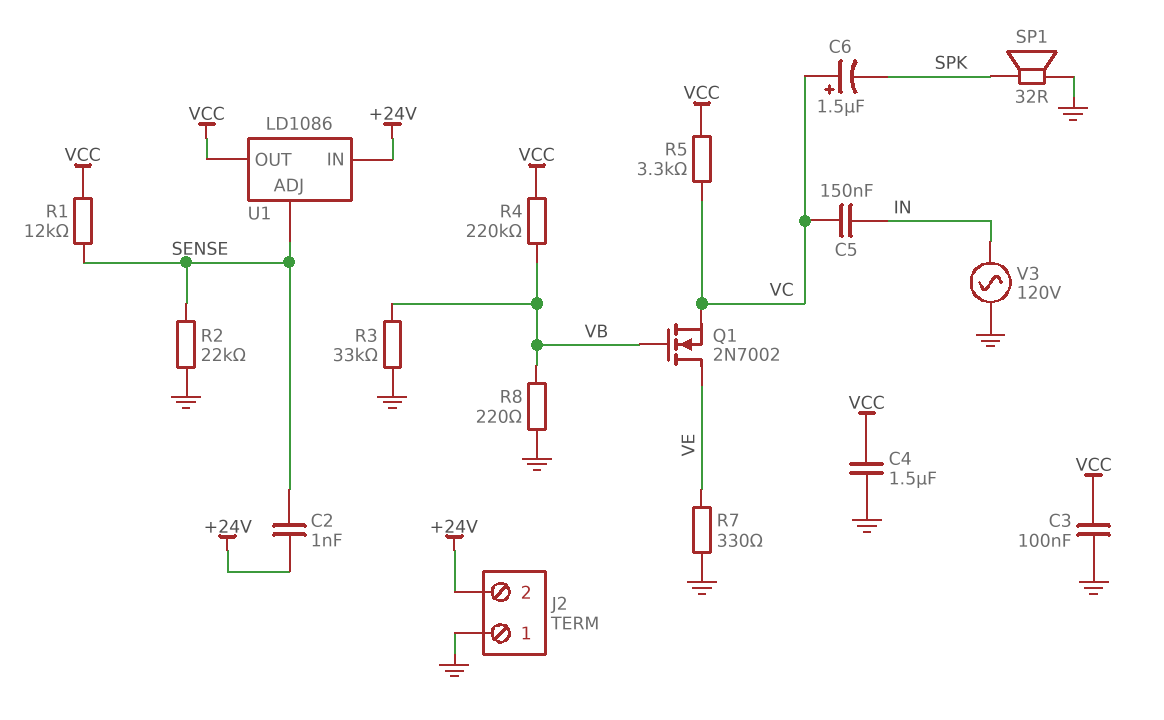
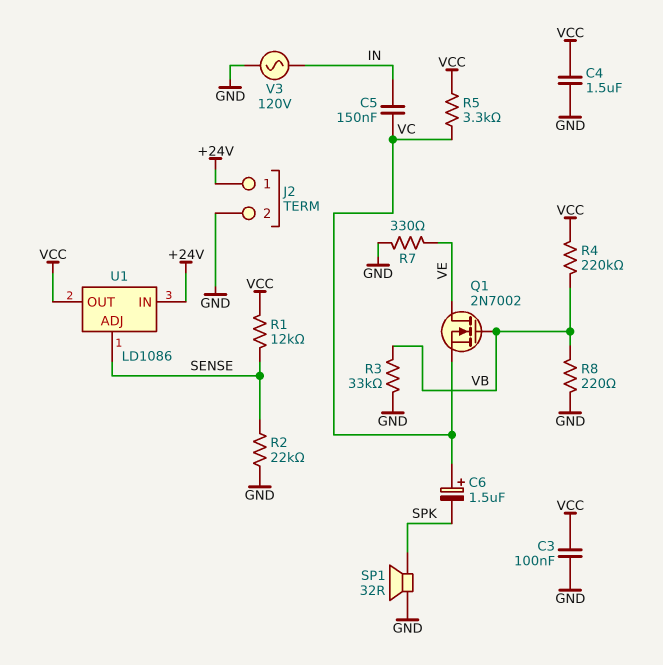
C2: 1nF (+24V, SENSE) -> none
J2 pin 1: GND -> +24V
J2 pin 2: +24V -> GND

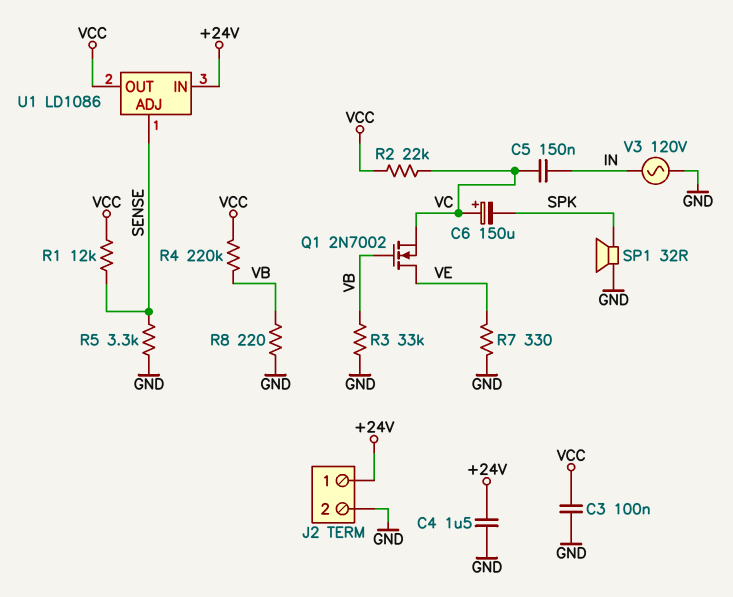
C4: 1.5uF (GND, VCC) -> 1.5uF (+24V, GND)
C6: 1.5uF (plus VC, minus SPK) -> 150uF (plus VC, minus SPK)
R2: 22k (GND, SENSE) -> 22k (VC, VCC)
R5: 3.3k (VC, VCC) -> 3.3k (GND, SENSE)

